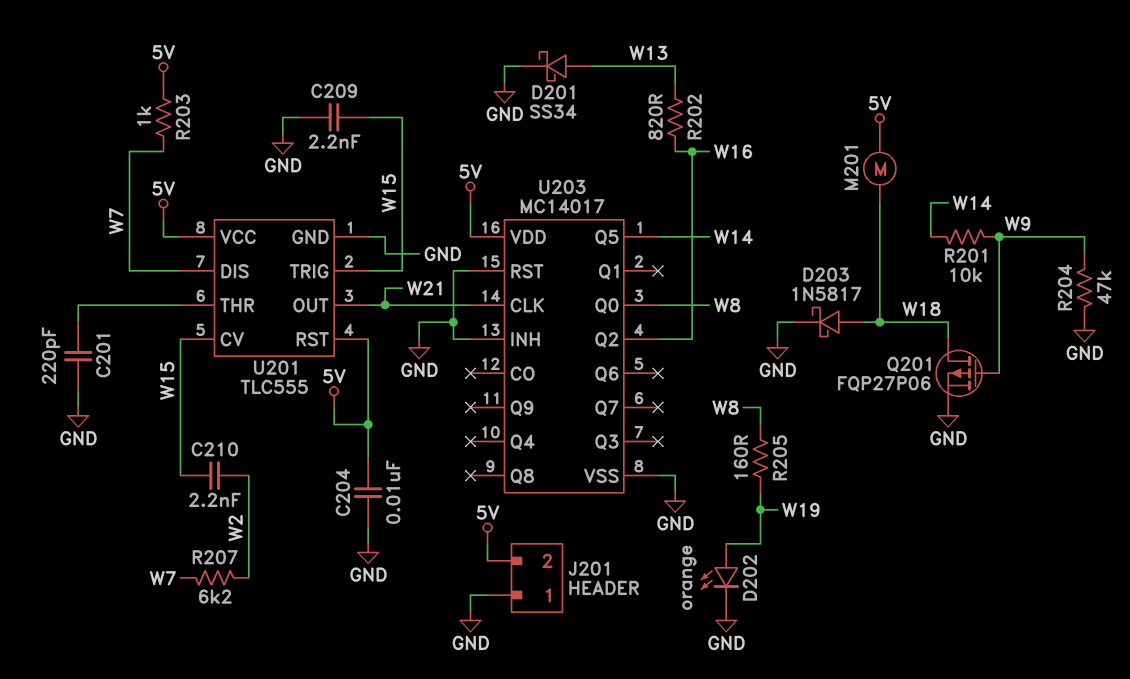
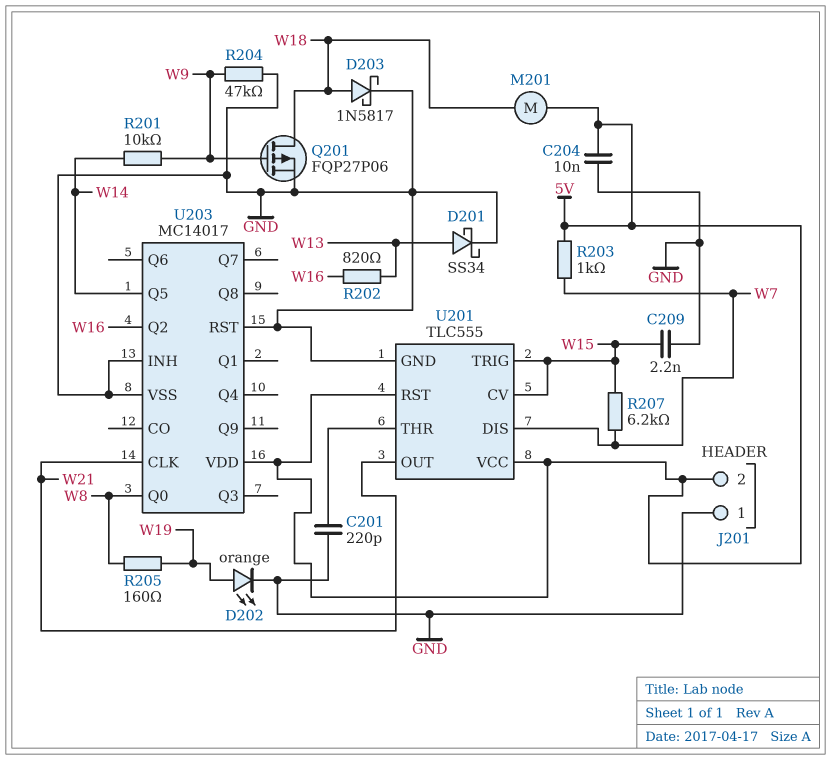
C210: 2.2nF (W2, W15) -> none
R207: 6.2k (W2, W7) -> 6.2k (W7, W15)

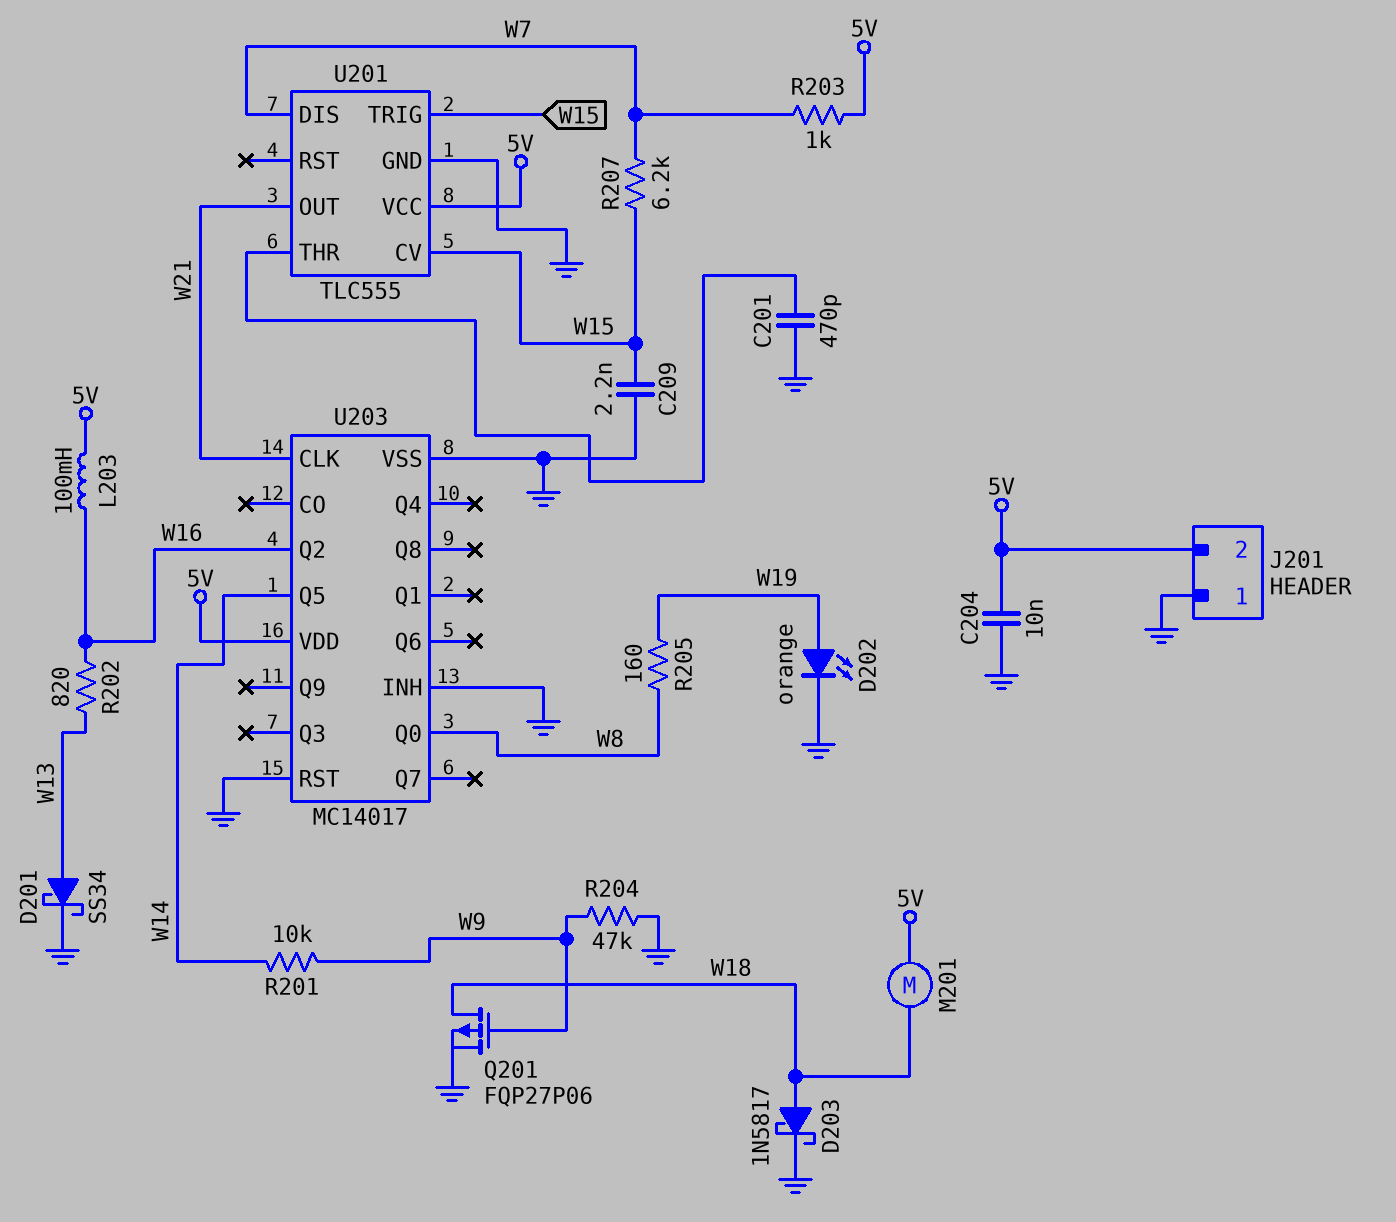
C201: 220pF (GND, U201/THR) -> 470pF (GND, U201/THR)
L203: none -> 100mH (5V, W16)
U201 pin RST: 5V -> none

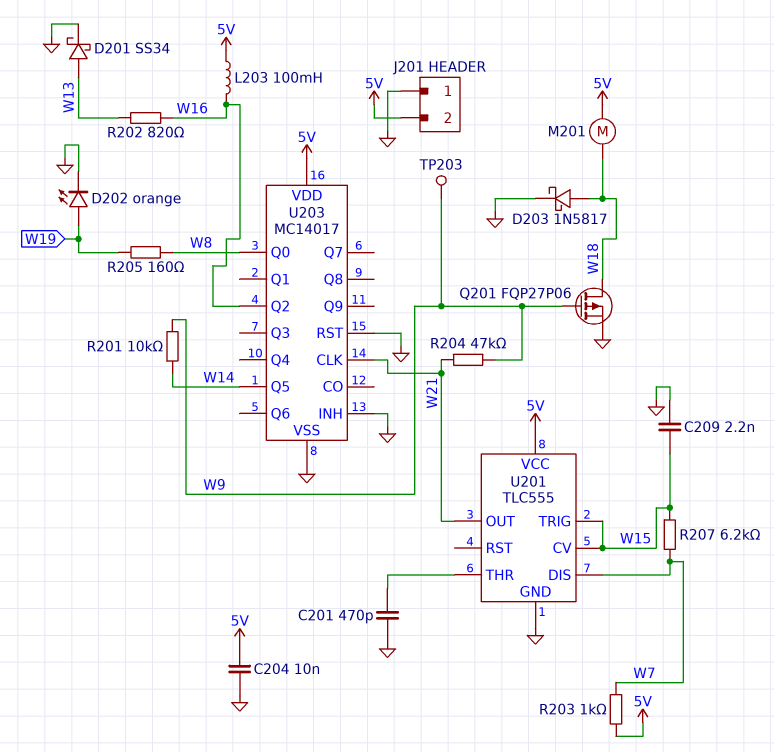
R204: 47k (GND, W9) -> 47k (W9, W21)
TP203: none -> test point (W9)

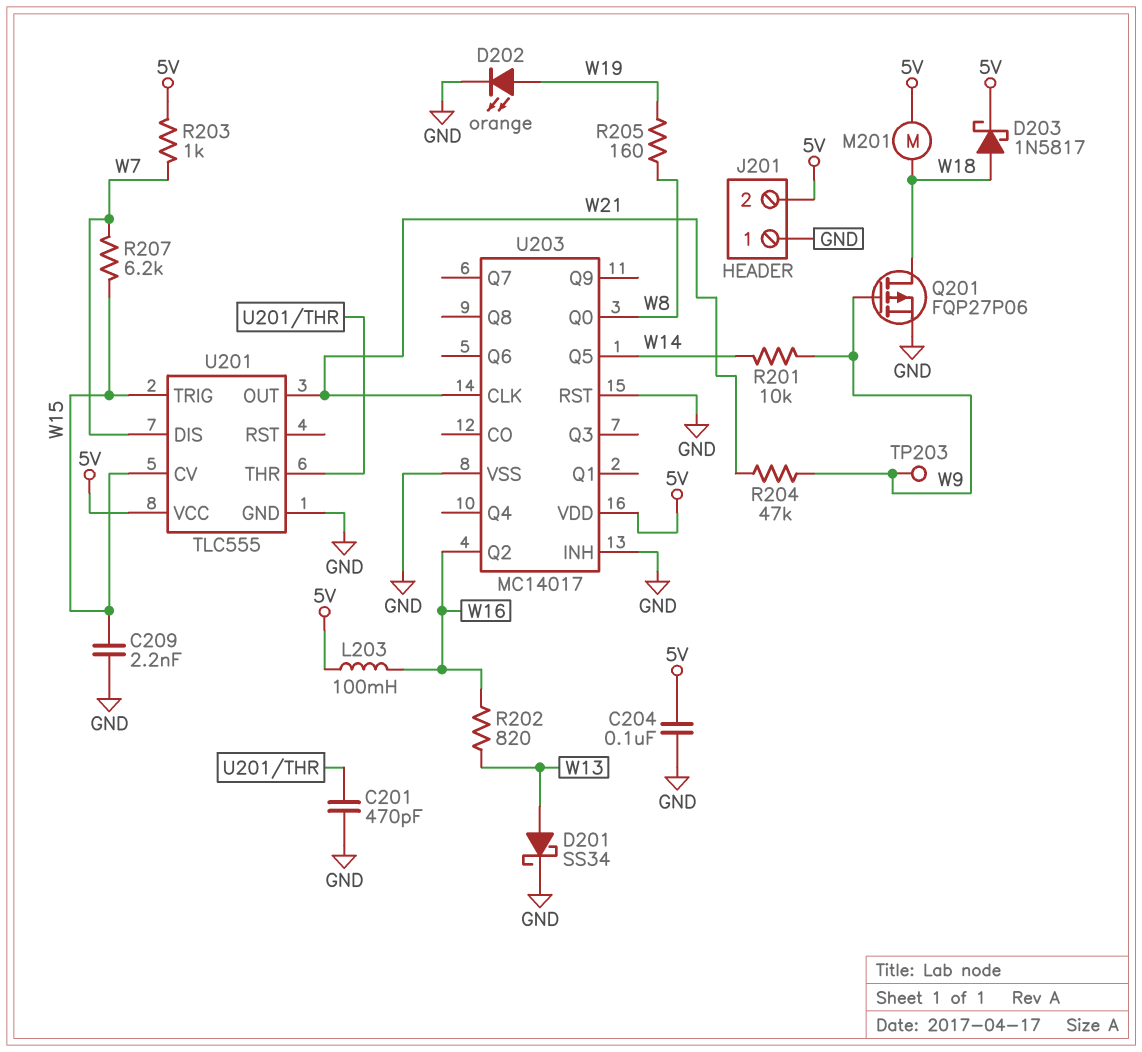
C204: 10nF (5V, GND) -> 100nF (5V, GND)
D203: schottky 1N5817 (A W18, K GND) -> schottky 1N5817 (A W18, K 5V)

